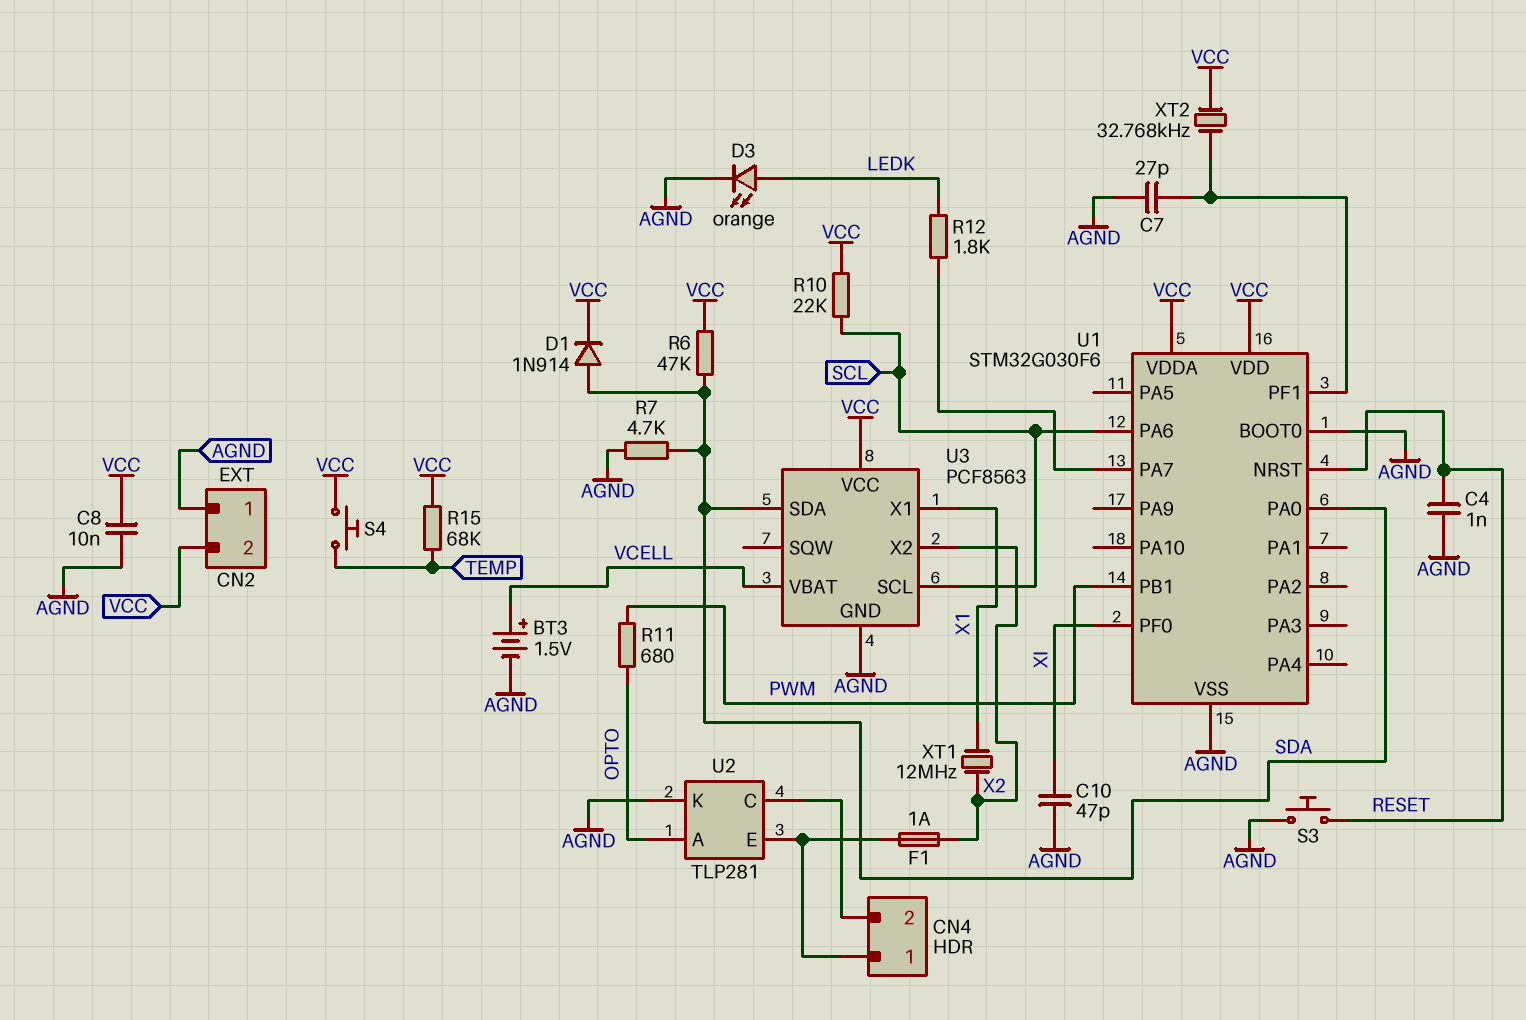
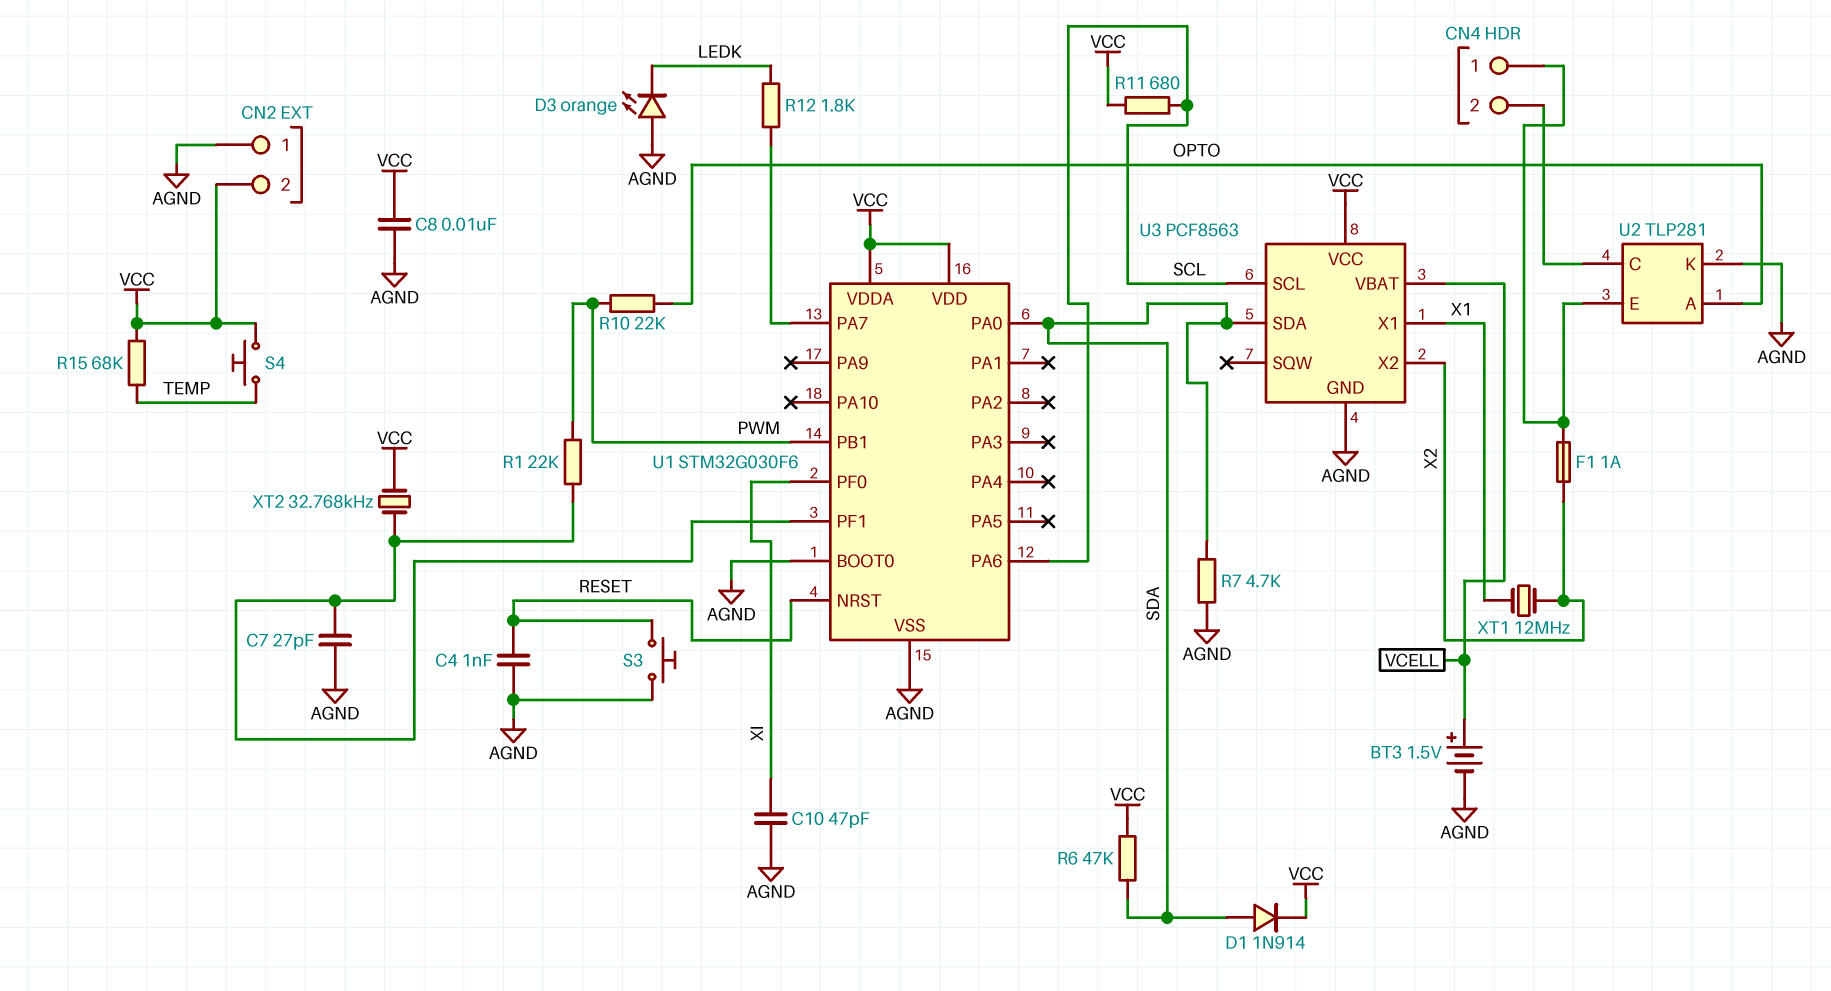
D3: LED orange (A LEDK, K AGND) -> LED orange (A AGND, K LEDK)
R1: none -> 22k (PWM, U1/PF1)
R10: 22k (SCL, VCC) -> 22k (OPTO, PWM)
R11: 680 (OPTO, PWM) -> 680 (SCL, VCC)

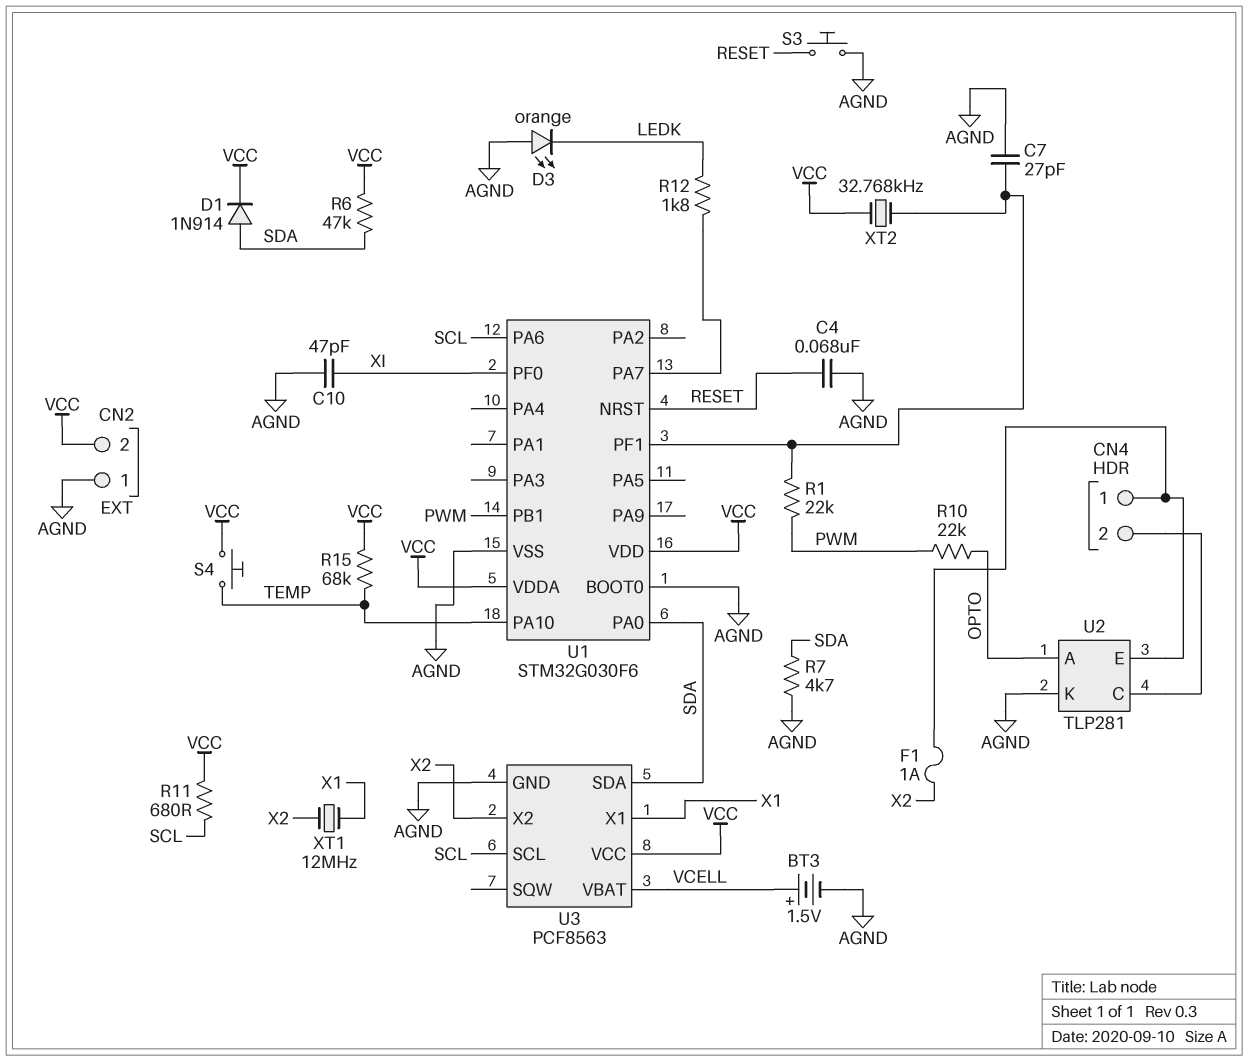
C4: 1nF (AGND, RESET) -> 68nF (AGND, RESET)
C8: 10nF (AGND, VCC) -> none
U1 pin PA10: none -> TEMP

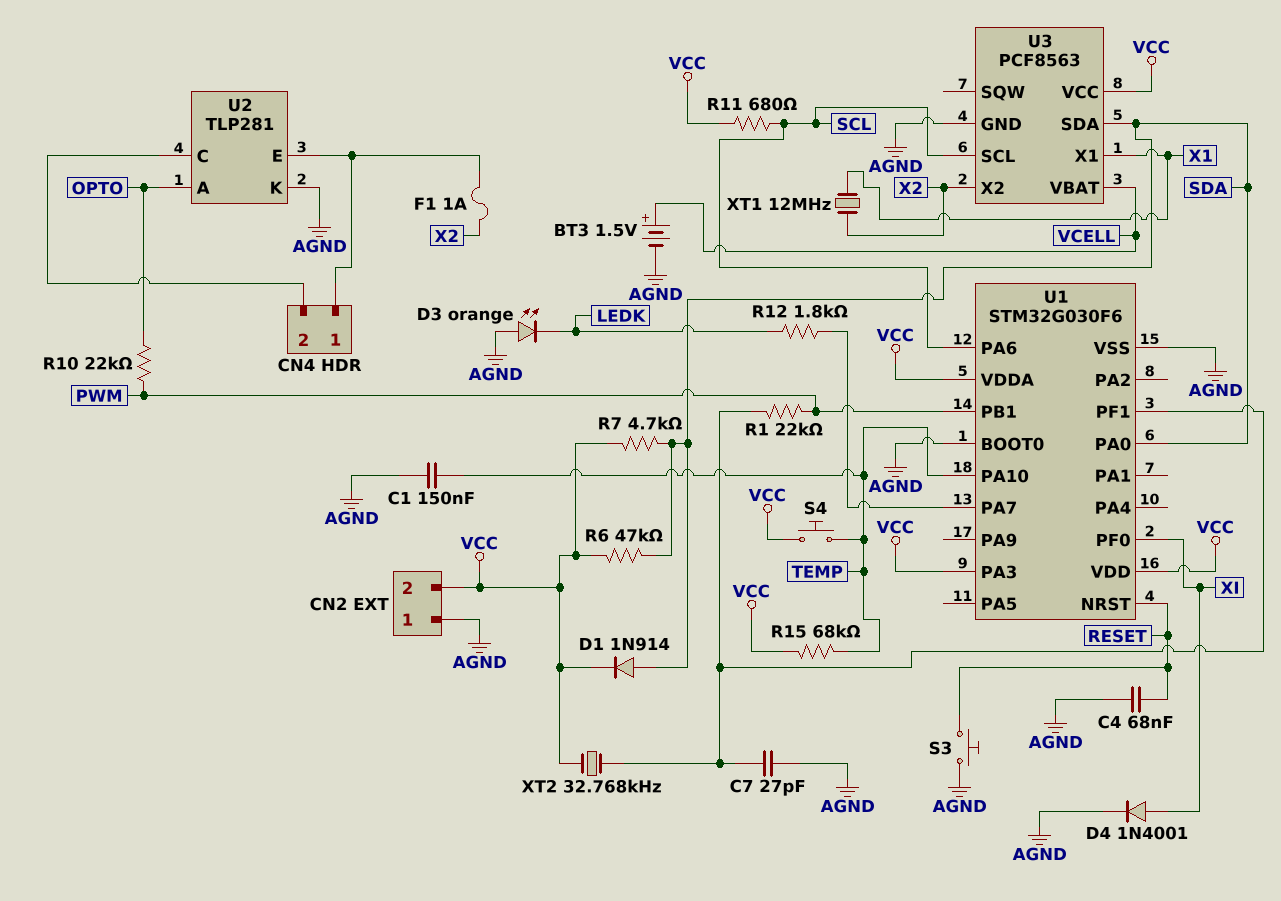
C1: none -> 150nF (AGND, TEMP)
C10: 47pF (AGND, XI) -> none
D4: none -> diode 1N4001 (A XI, K AGND)
R7: 4.7k (AGND, SDA) -> 4.7k (SDA, VCC)
U1 pin PA3: none -> VCC

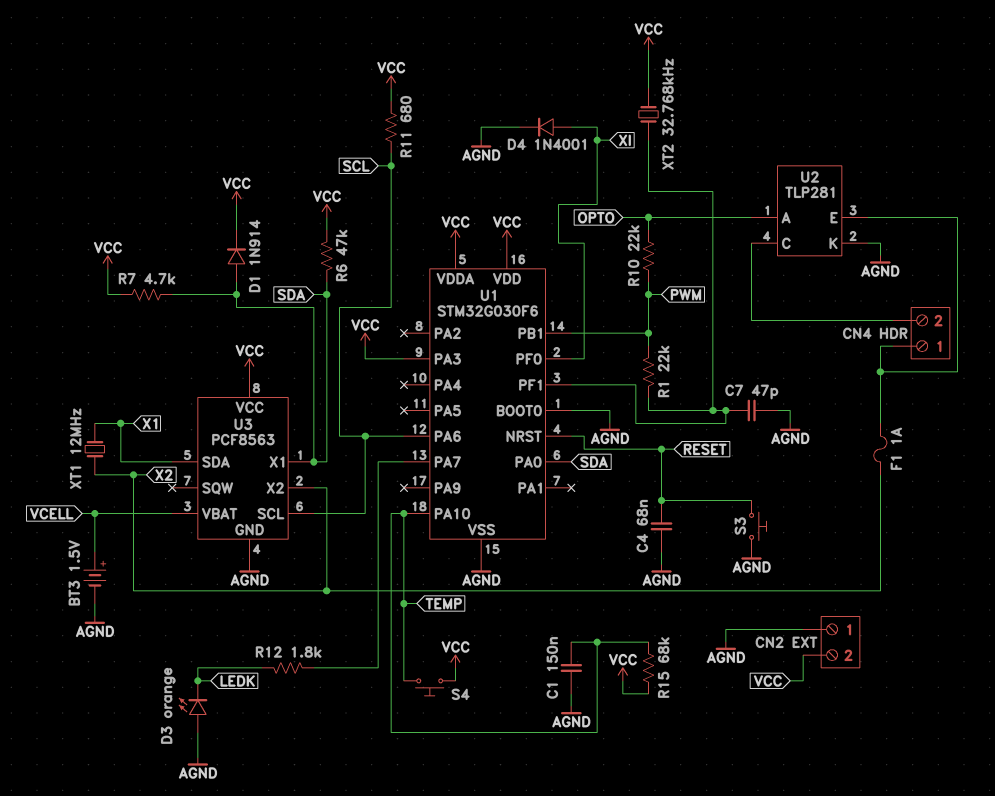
C7: 27pF (AGND, U1/PF1) -> 47pF (AGND, U1/PF1)
U3 pin SDA: SDA -> X1
U3 pin X1: X1 -> SDA

